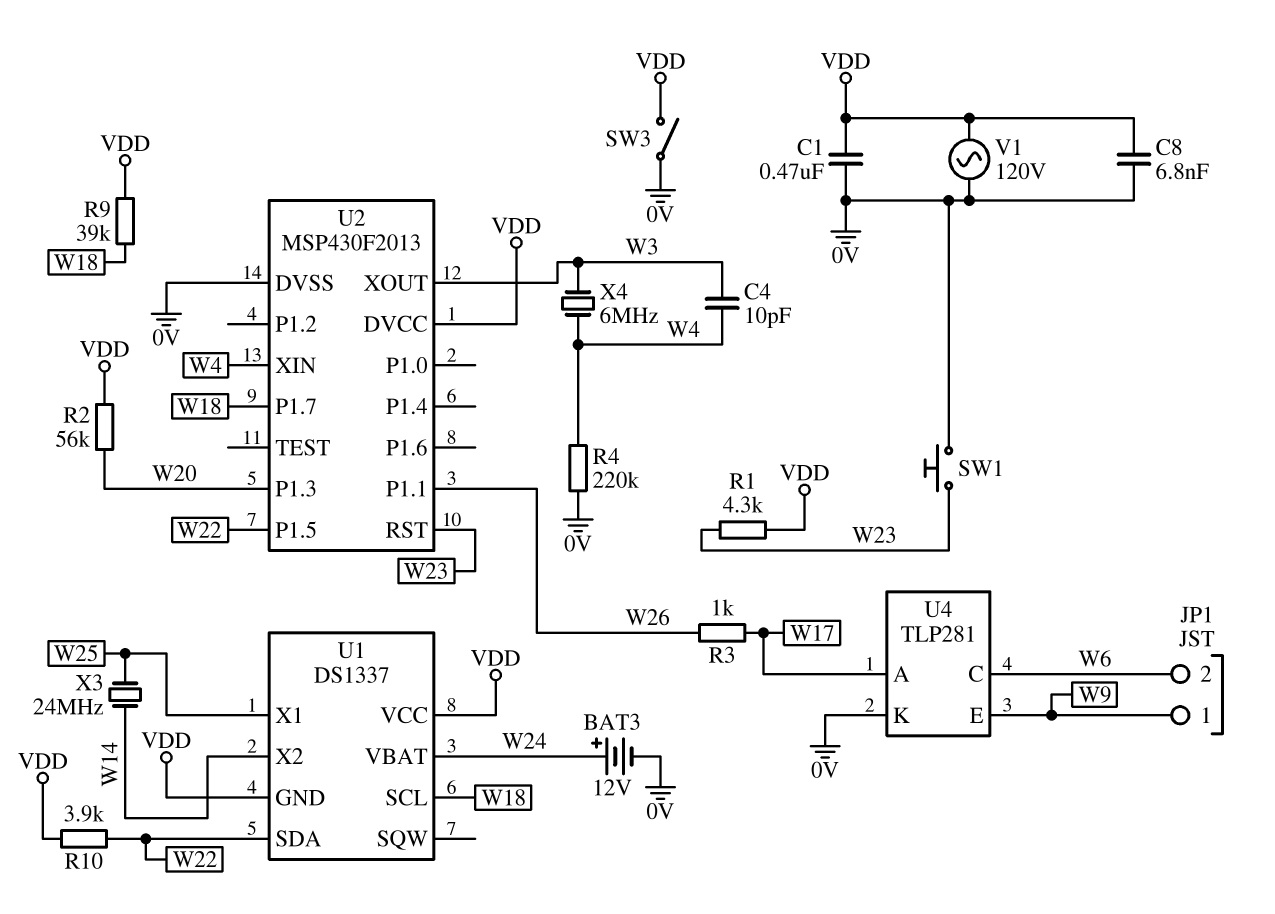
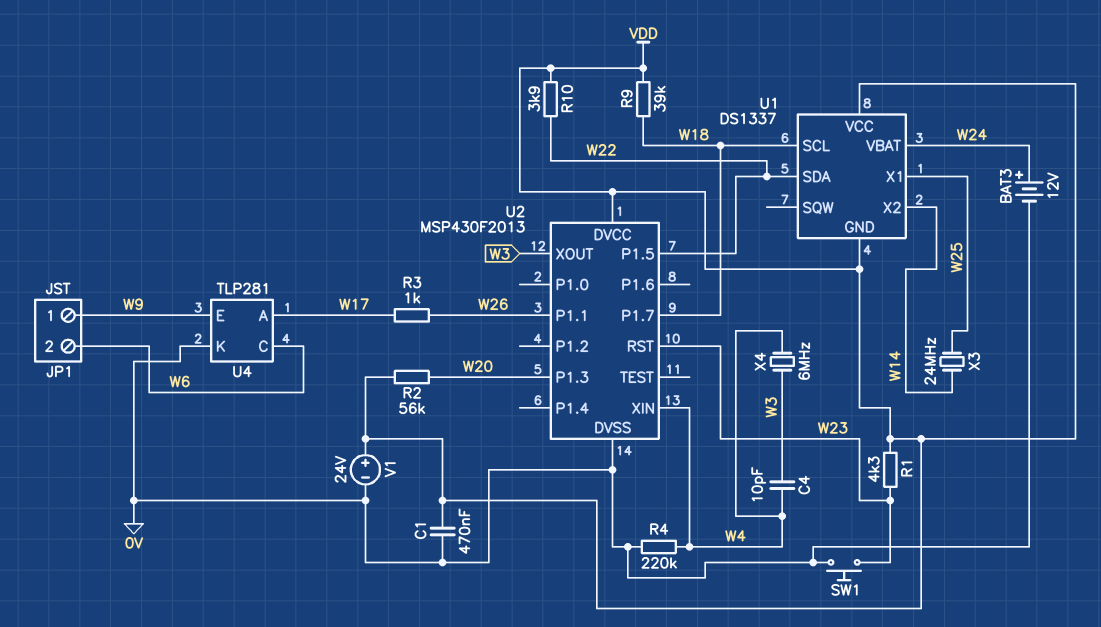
C8: 6.8nF (0V, VDD) -> none
SW3: switch (0V, VDD) -> none
V1: AC 120V (0V, VDD) -> 24V (plus VDD, minus 0V)

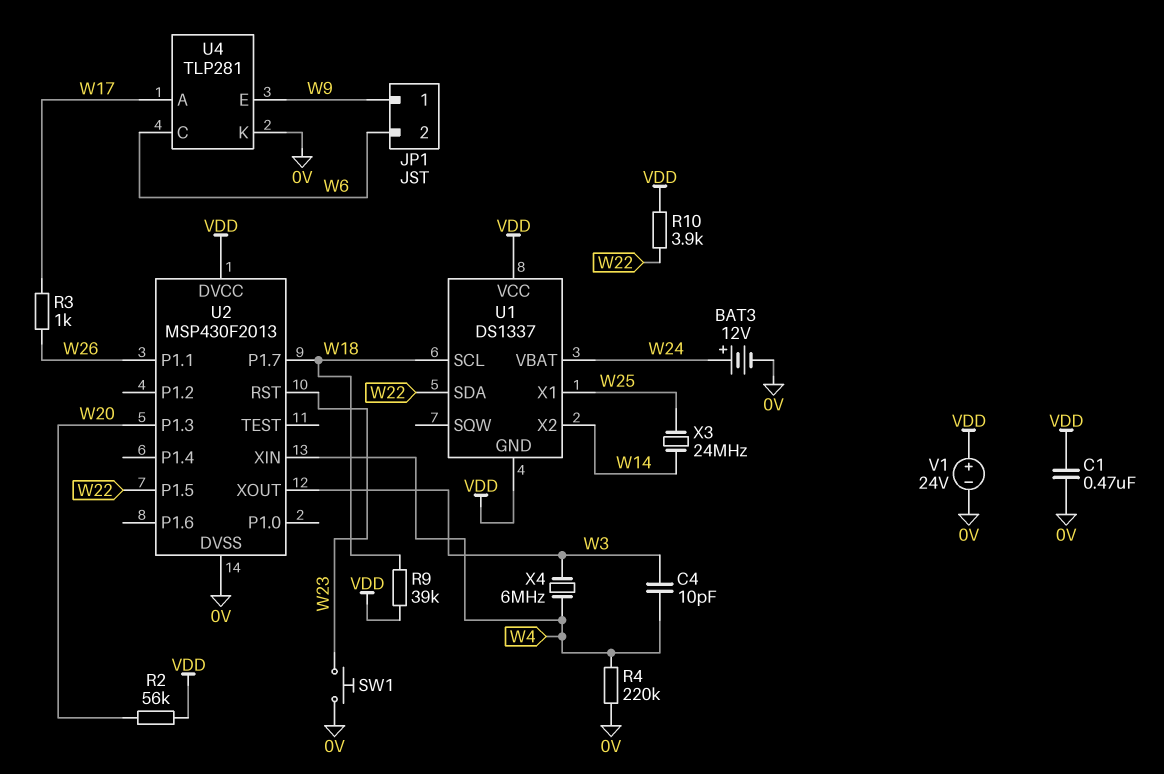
R1: 4.3k (VDD, W23) -> none

